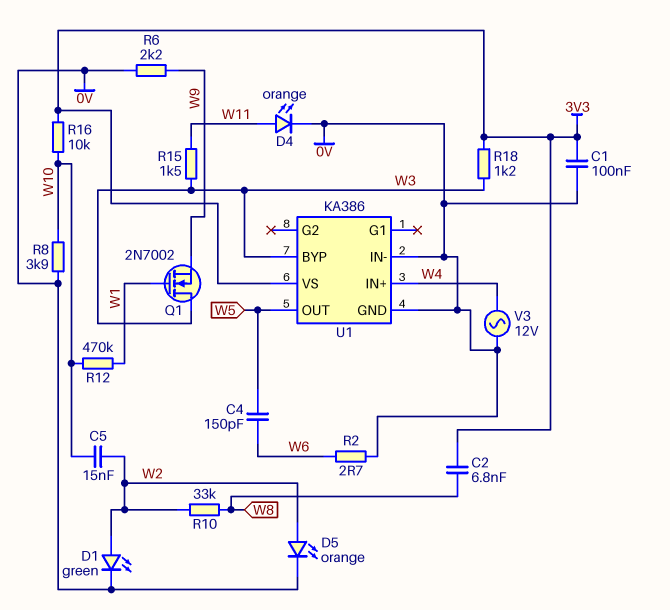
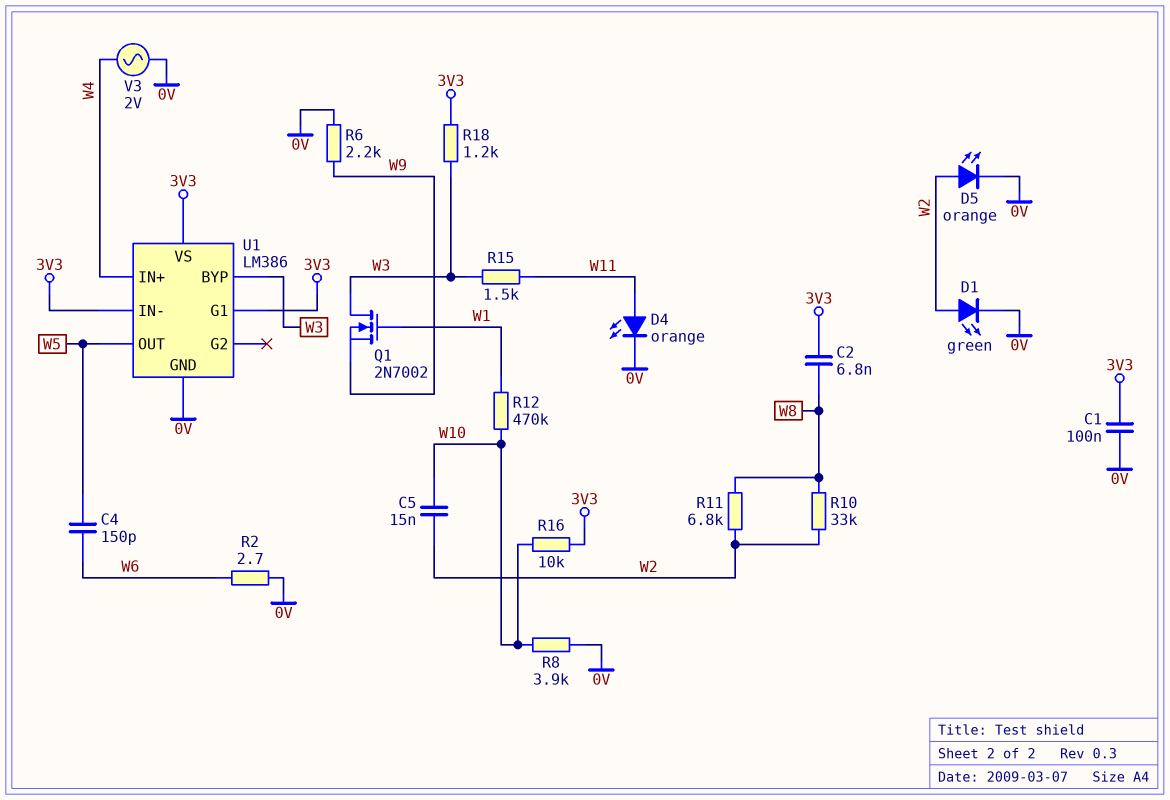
R11: none -> 6.8k (W2, W8)
U1: KA386 -> LM386
U1 pin G1: none -> 3V3
U1 pin IN-: 0V -> 3V3
V3: AC 12V (0V, W4) -> AC 2V (0V, W4)

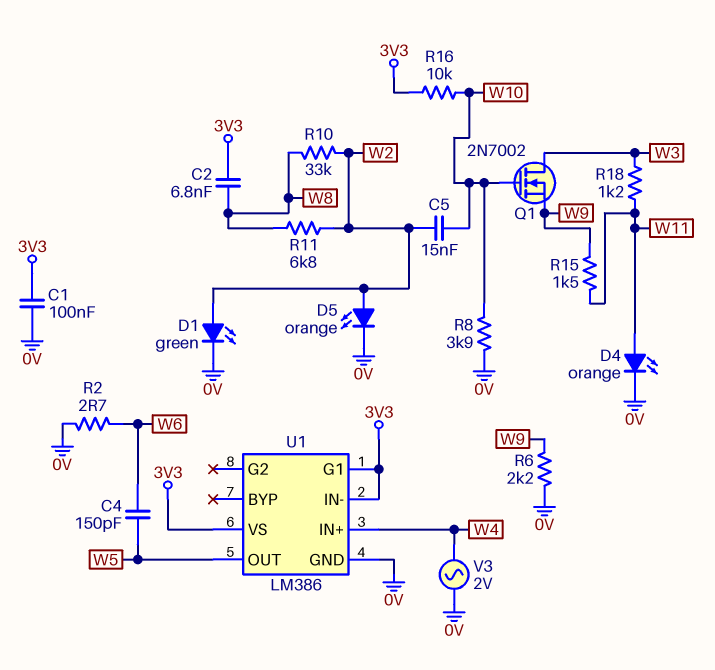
Q1: NMOS 2N7002 (G W1, D W3, S W9) -> NMOS 2N7002 (G W10, D W3, S W9)
R12: 470k (W1, W10) -> none
R15: 1.5k (W3, W11) -> 1.5k (W9, W11)
R18: 1.2k (3V3, W3) -> 1.2k (W3, W11)
U1 pin BYP: W3 -> none

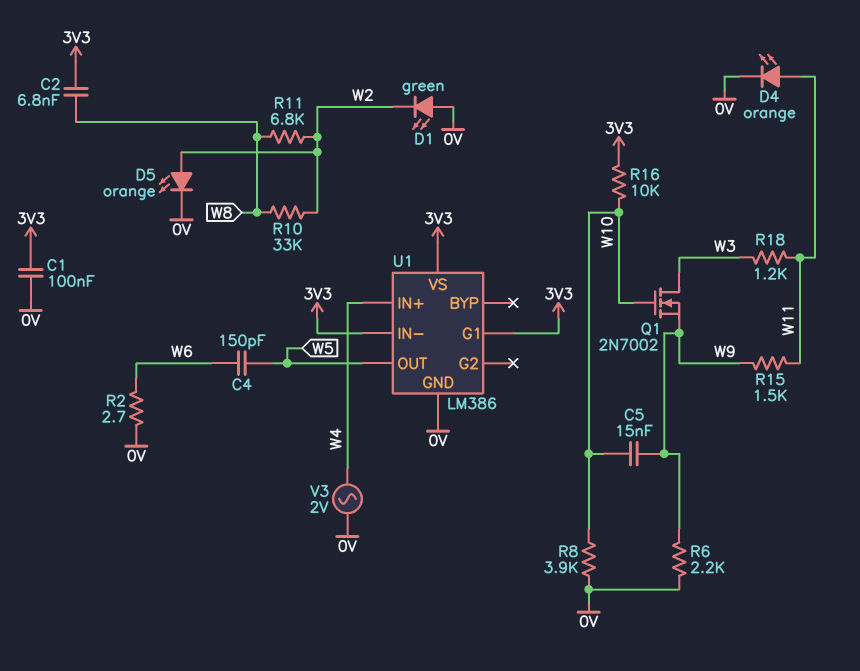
C5: 15nF (W2, W10) -> 15nF (W9, W10)
D1: LED green (A W2, K 0V) -> LED green (A 0V, K W2)

